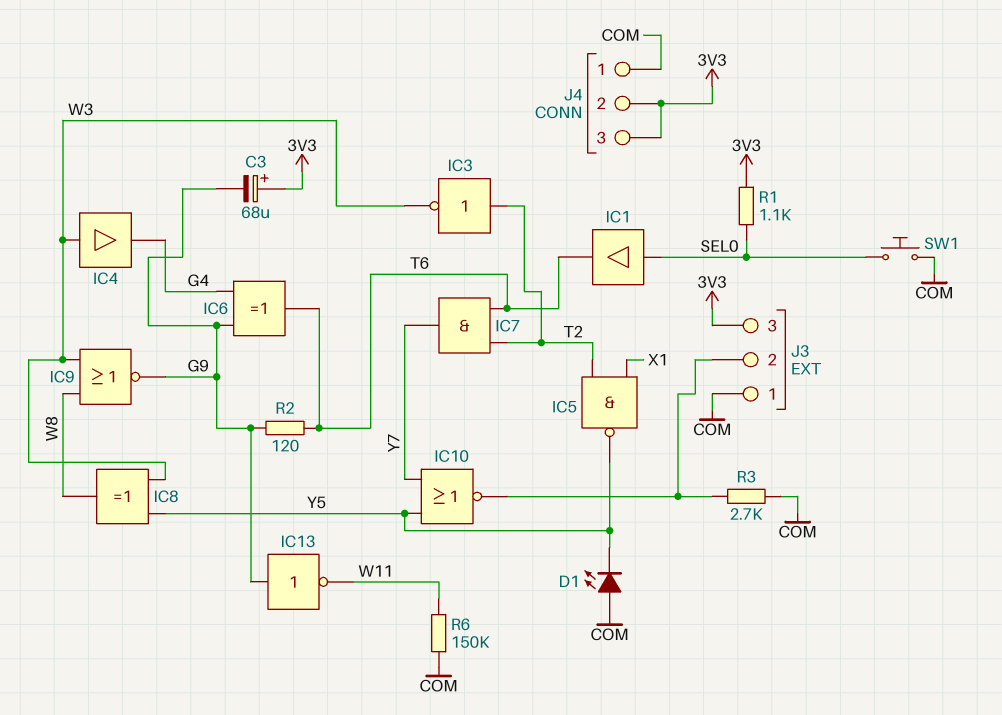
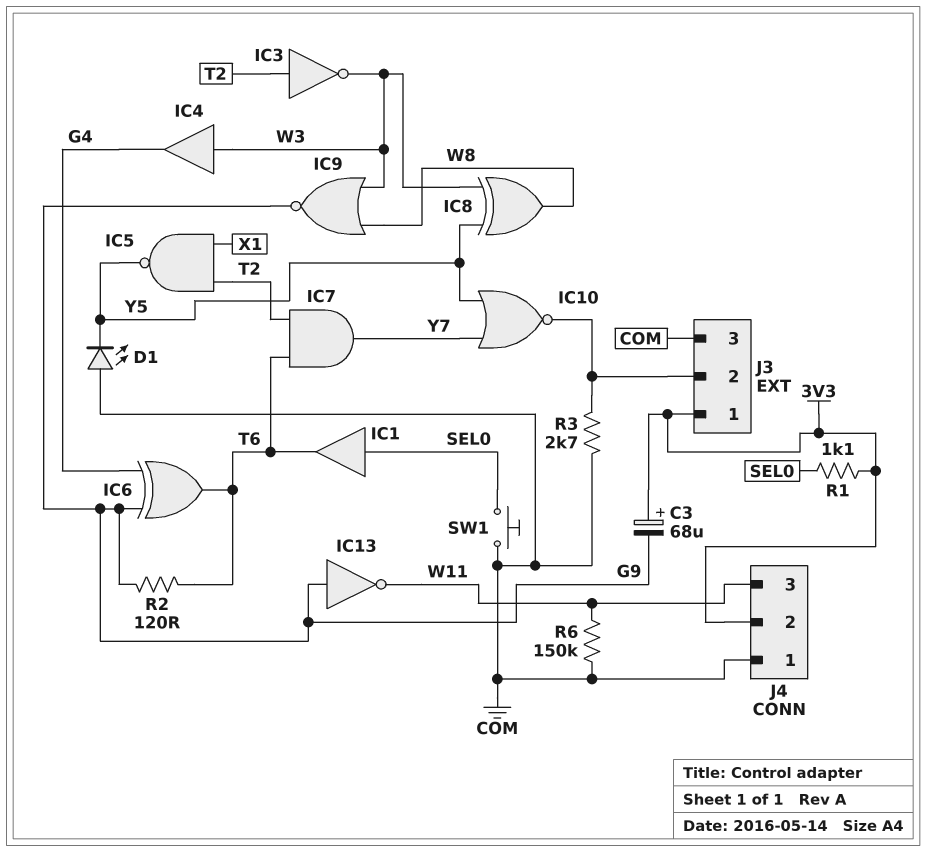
J3 pin 1: COM -> 3V3
J3 pin 3: 3V3 -> COM
J4 pin 3: 3V3 -> W11

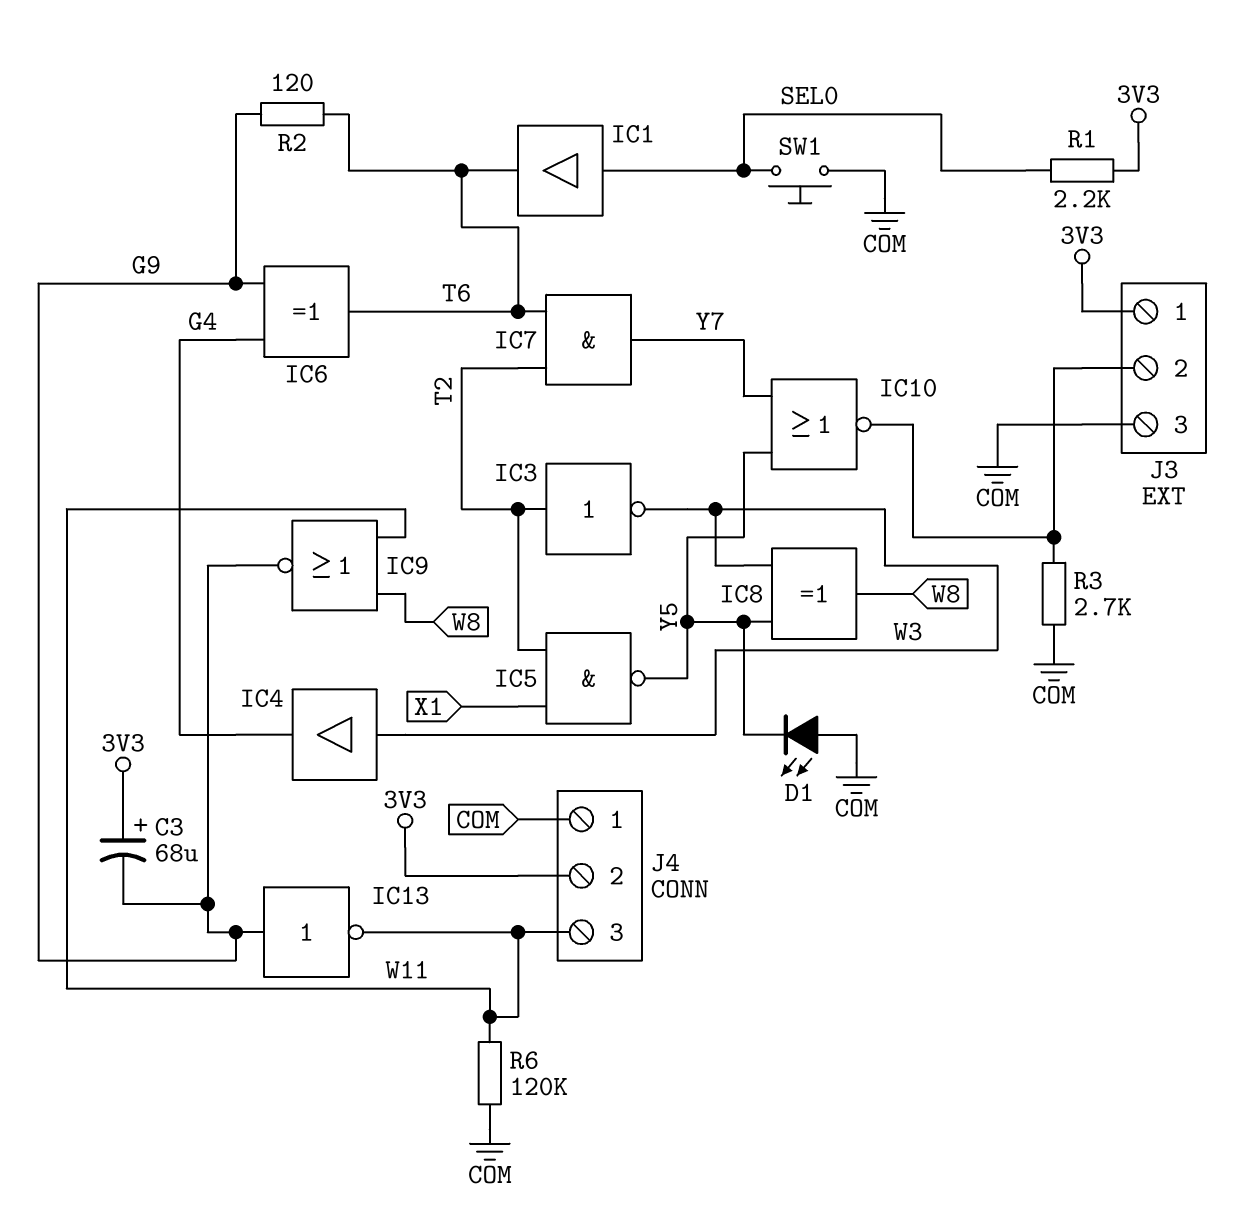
IC9: NOR (in W3, in W8, out G9) -> NOR (in W8, in W11, out G9)
R1: 1.1k (3V3, SEL0) -> 2.2k (3V3, SEL0)
R6: 150k (COM, W11) -> 120k (COM, W11)

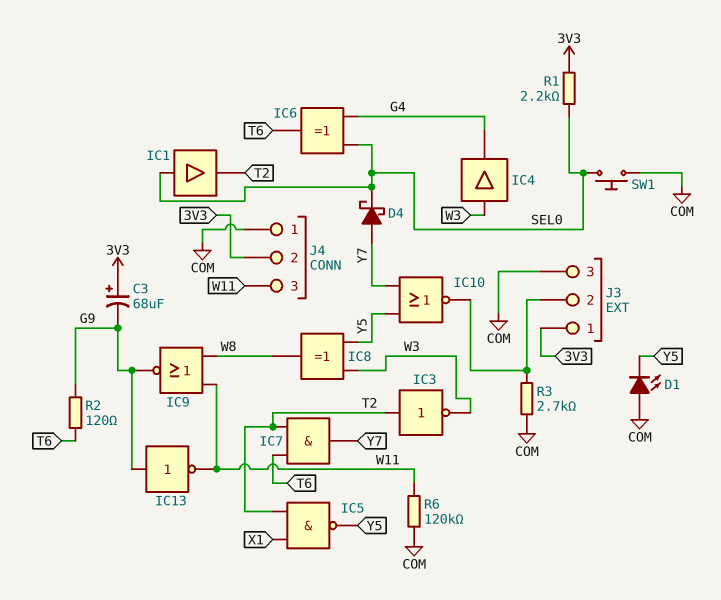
D4: none -> schottky (A Y7, K SEL0)
IC1: buffer (in SEL0, out T6) -> buffer (in SEL0, out T2)
IC6: XOR (in G4, in G9, out T6) -> XOR (in G4, in SEL0, out T6)

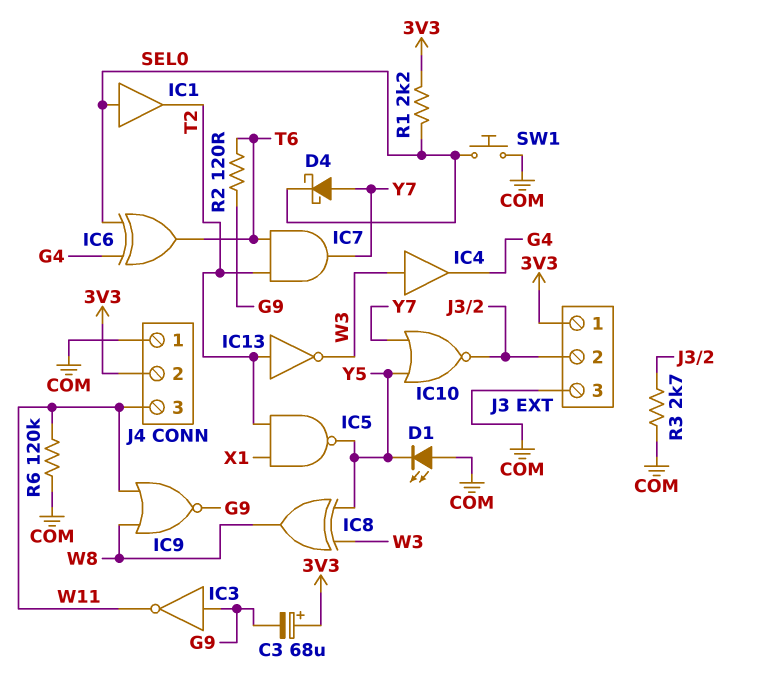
IC3: NOT (in T2, out W3) -> NOT (in G9, out W11)
IC13: NOT (in G9, out W11) -> NOT (in T2, out W3)

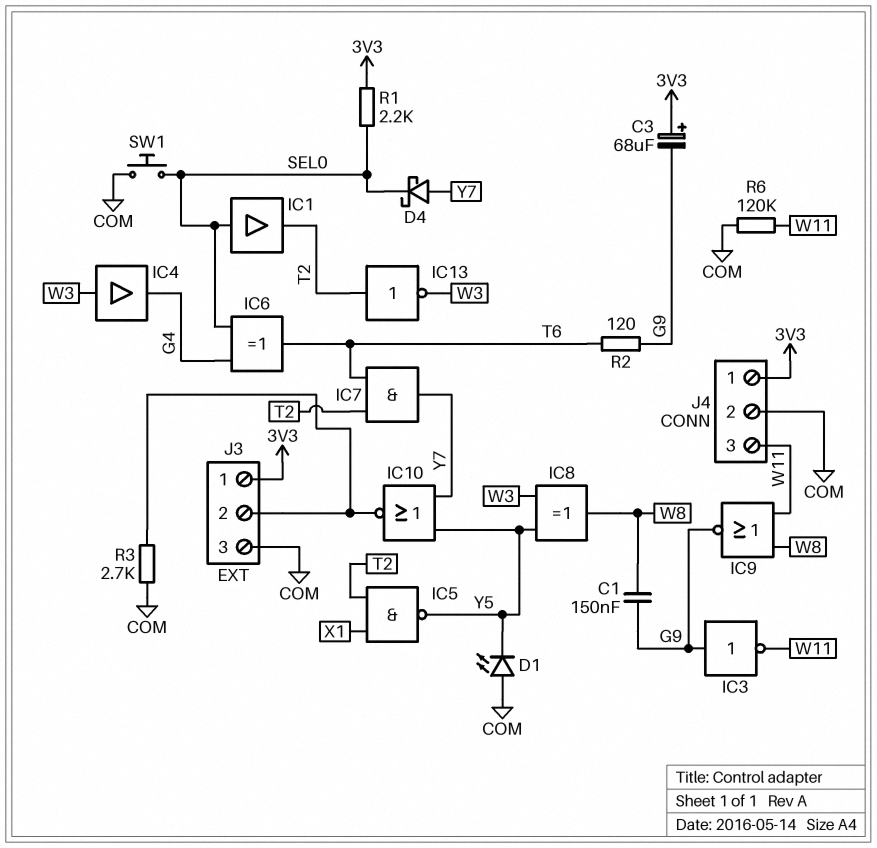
C1: none -> 150nF (G9, W8)
J4 pin 1: COM -> 3V3
J4 pin 2: 3V3 -> COM

